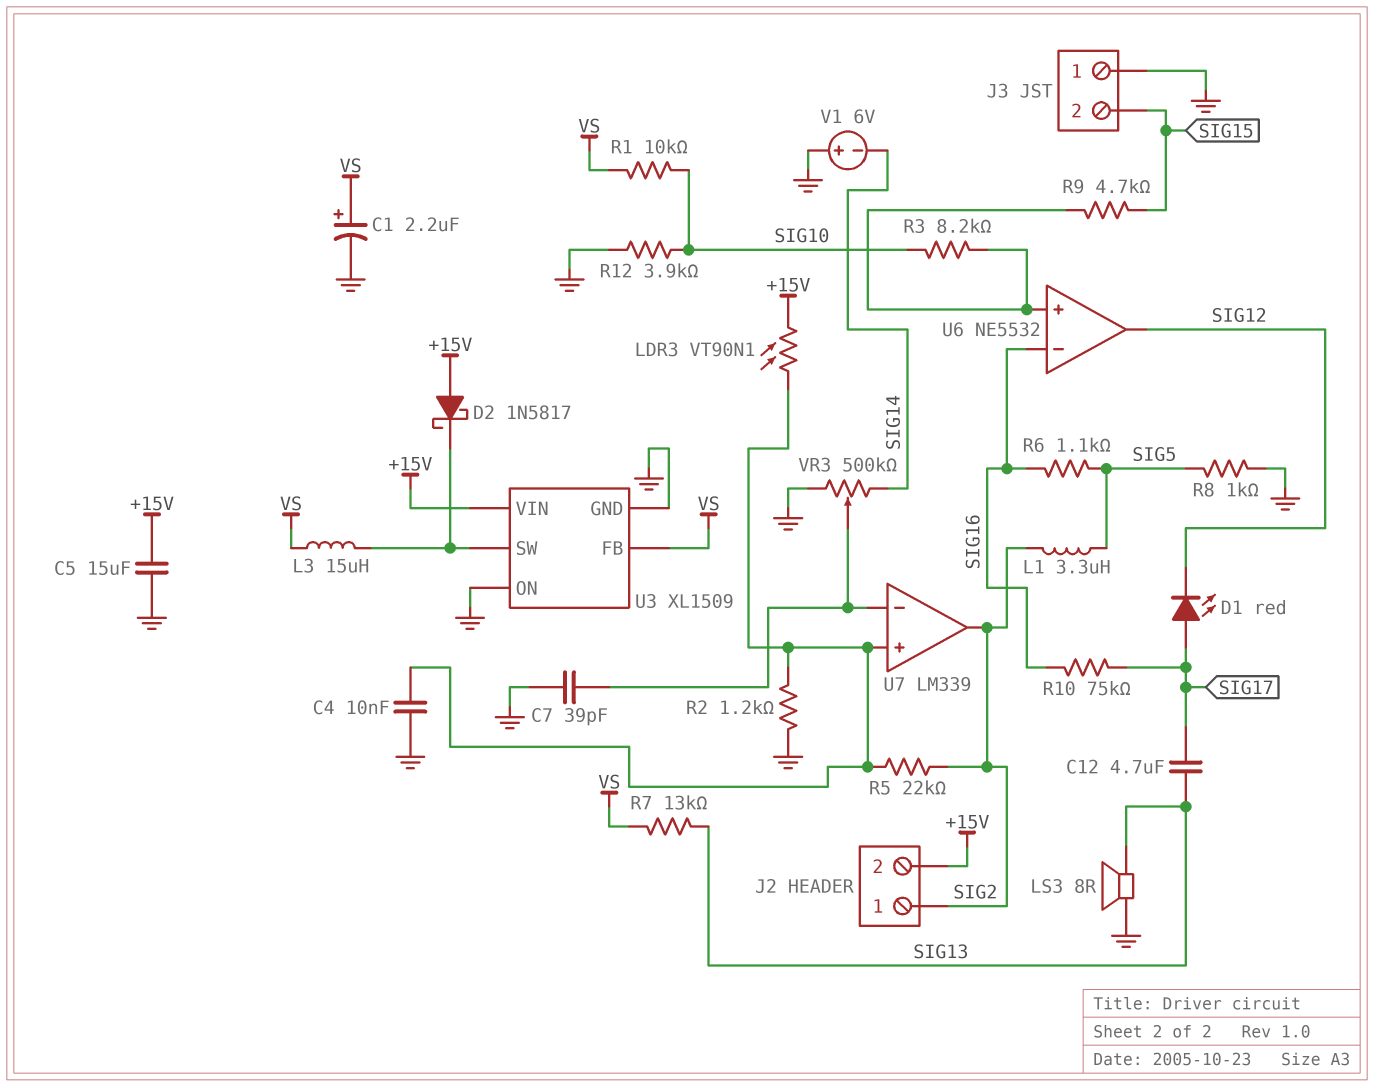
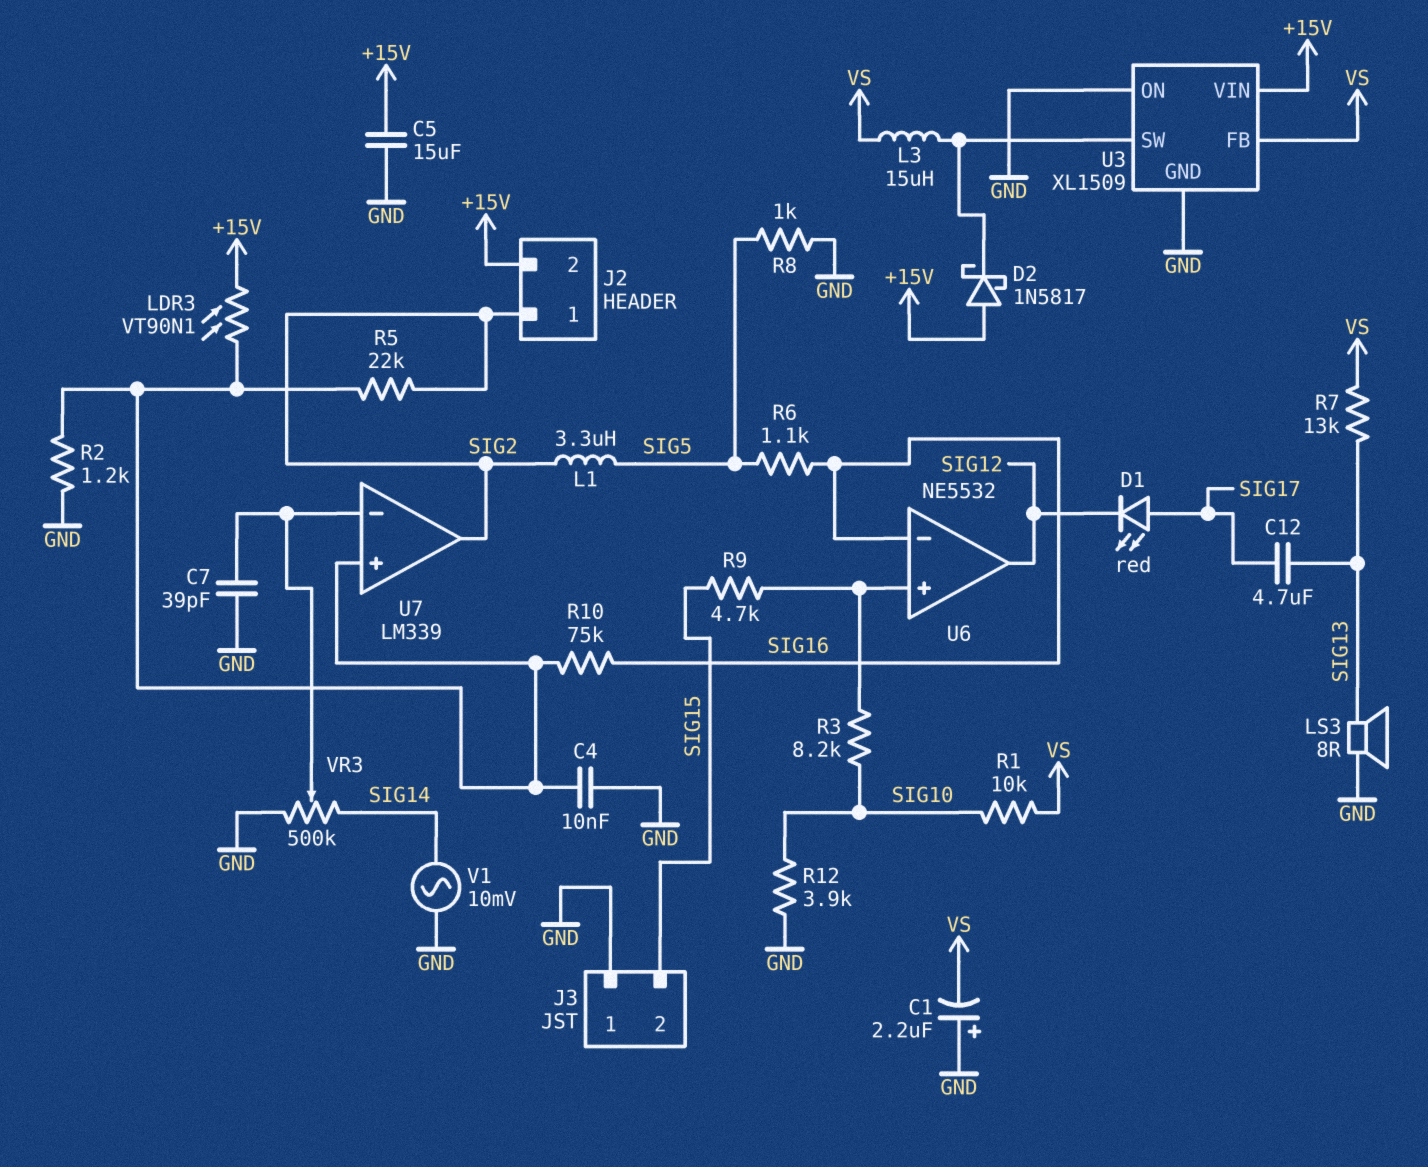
C1: 2.2uF (plus VS, minus GND) -> 2.2uF (plus GND, minus VS)
R10: 75k (SIG16, SIG17) -> 75k (SIG16, U7/in+)
V1: 6V (plus GND, minus SIG14) -> AC 10mV (GND, SIG14)

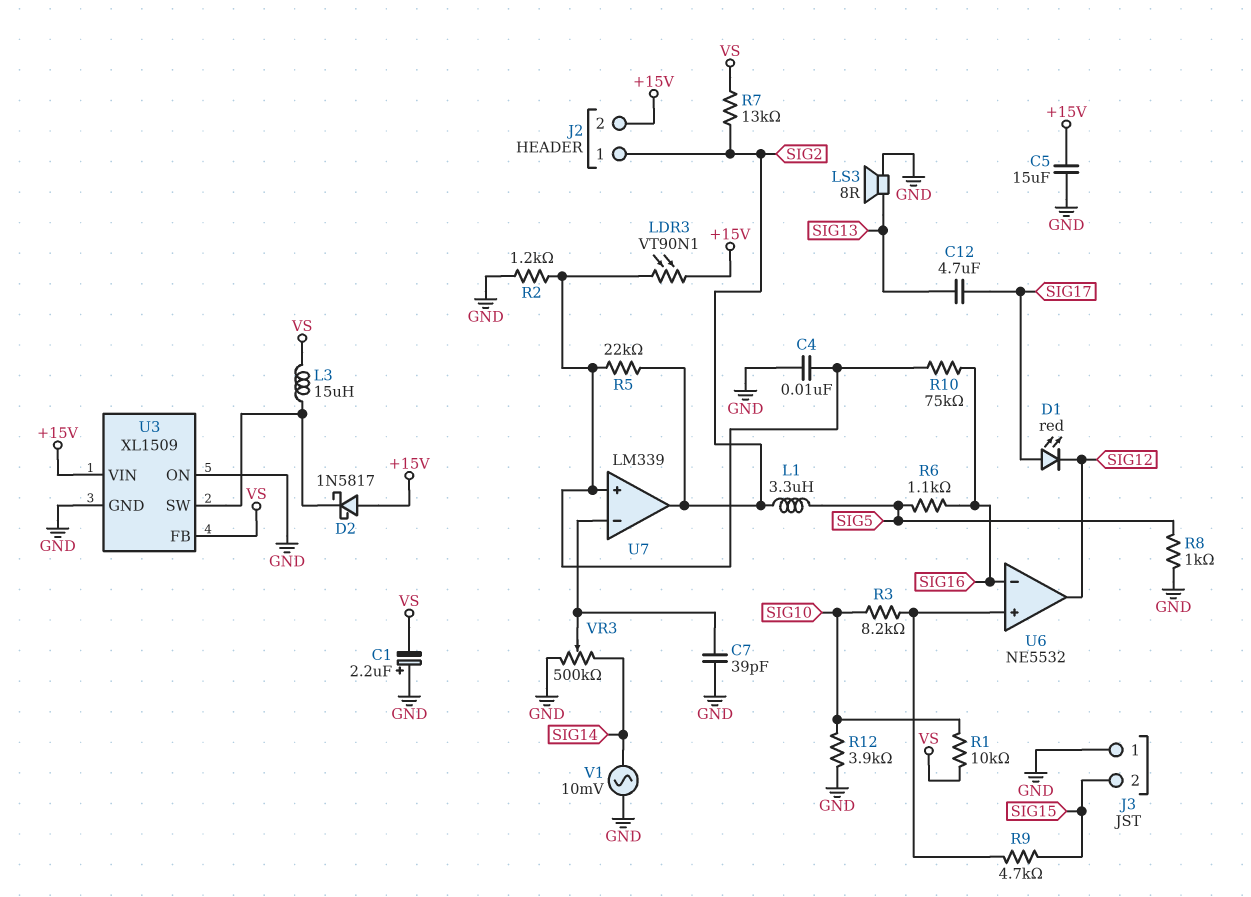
R7: 13k (SIG13, VS) -> 13k (SIG2, VS)

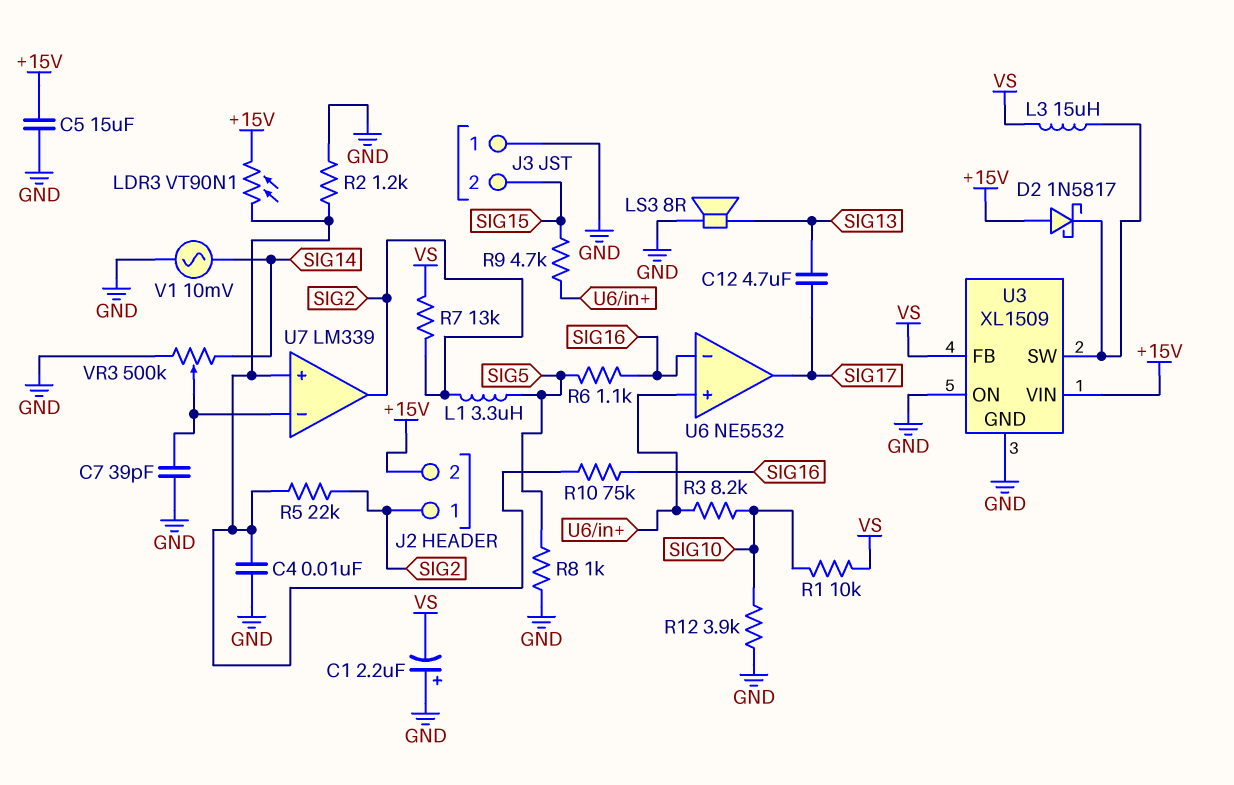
D1: LED red (A SIG17, K SIG12) -> none
U6 pin out: SIG12 -> SIG17

